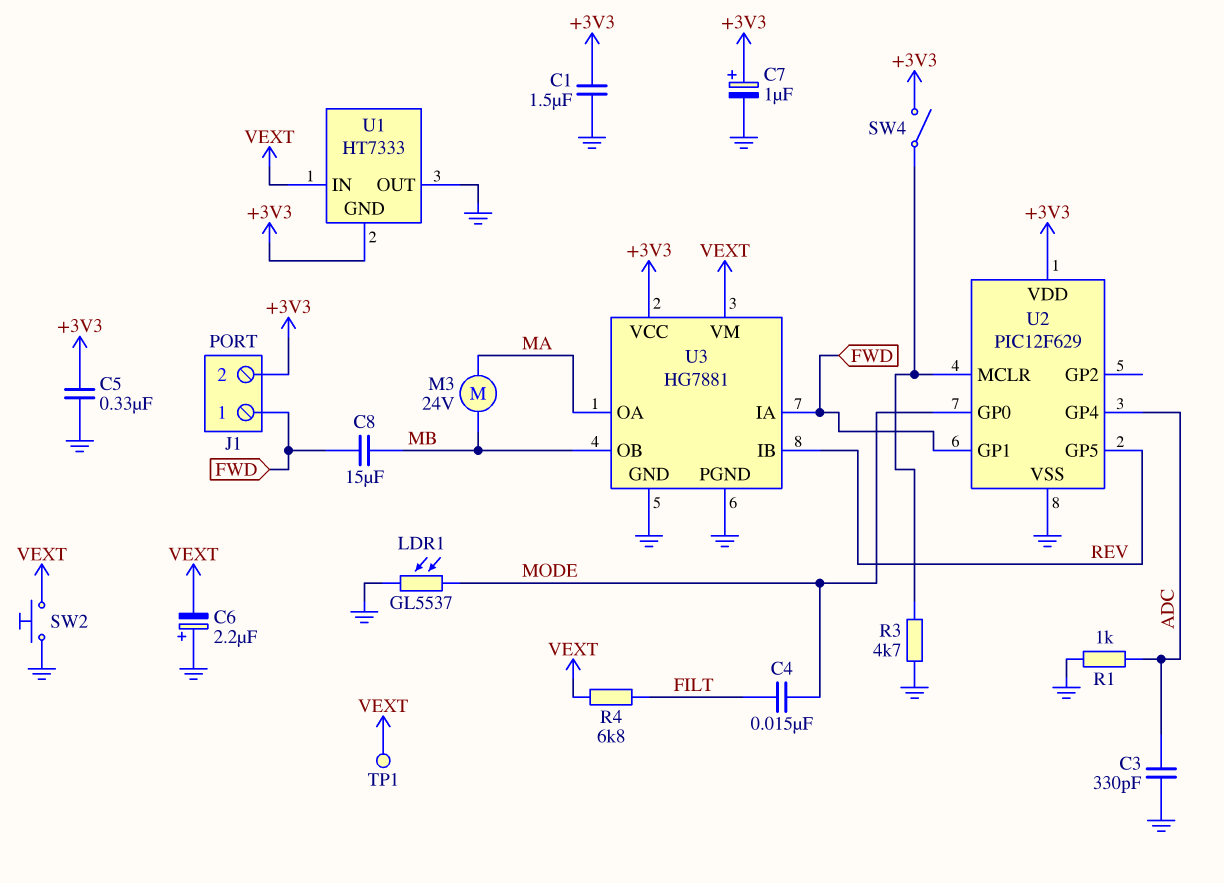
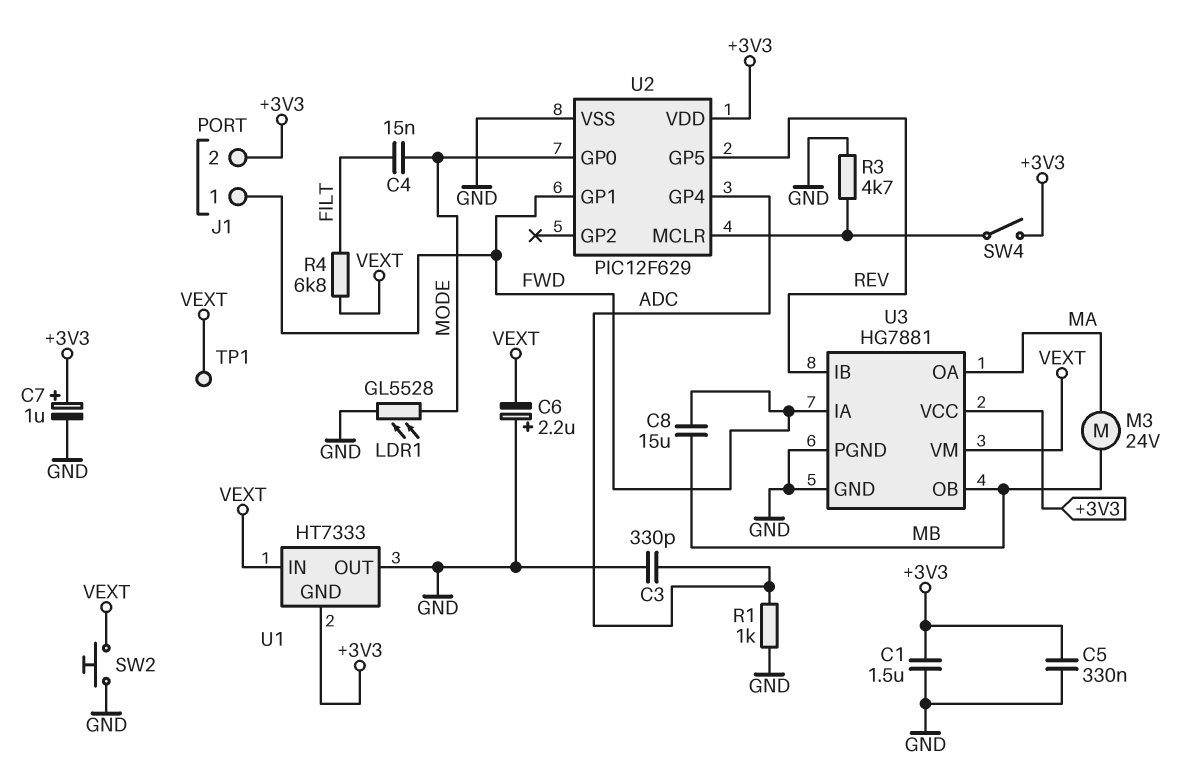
LDR1: GL5537 (GND, MODE) -> GL5528 (GND, MODE)

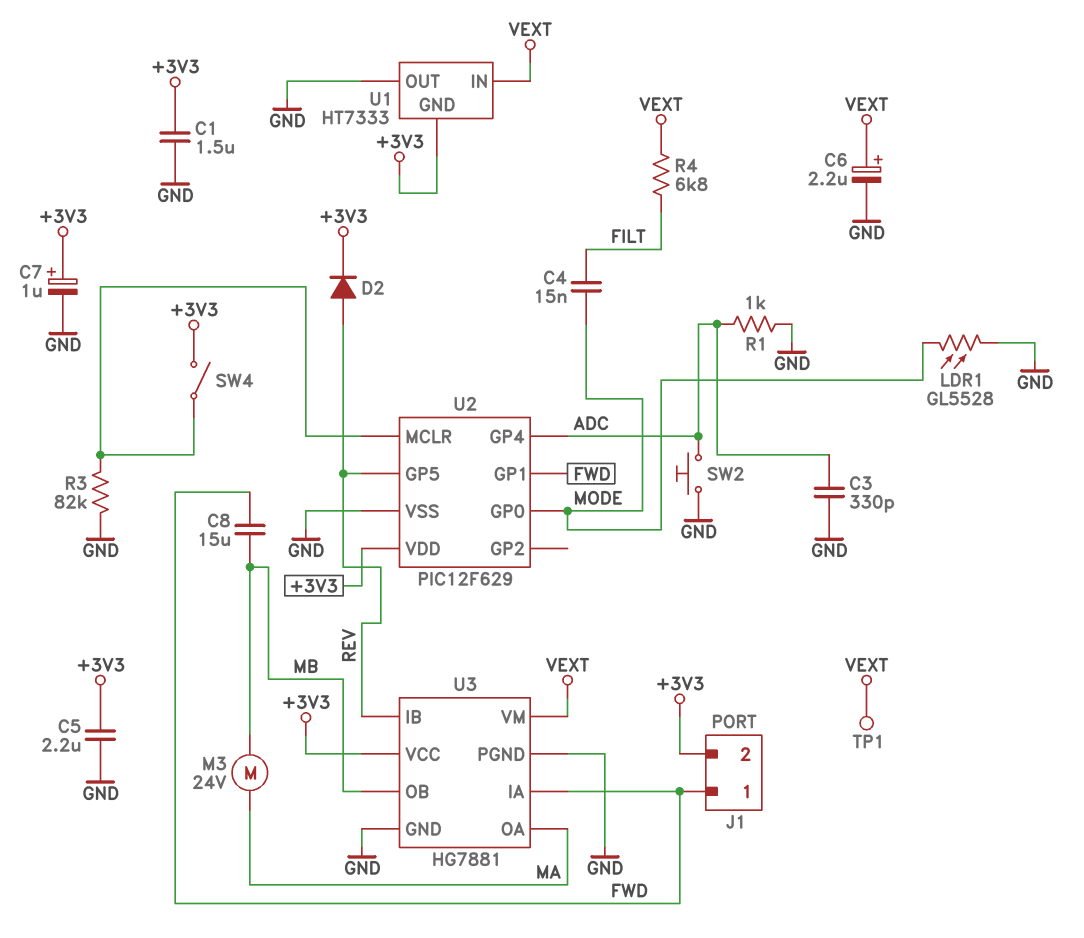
C5: 330nF (+3V3, GND) -> 2.2uF (+3V3, GND)
C6: 2.2uF (plus GND, minus VEXT) -> 2.2uF (plus VEXT, minus GND)
D2: none -> diode (A REV, K +3V3)
R3: 4.7k (GND, U2/MCLR) -> 82k (GND, U2/MCLR)
SW2: button (GND, VEXT) -> button (ADC, GND)

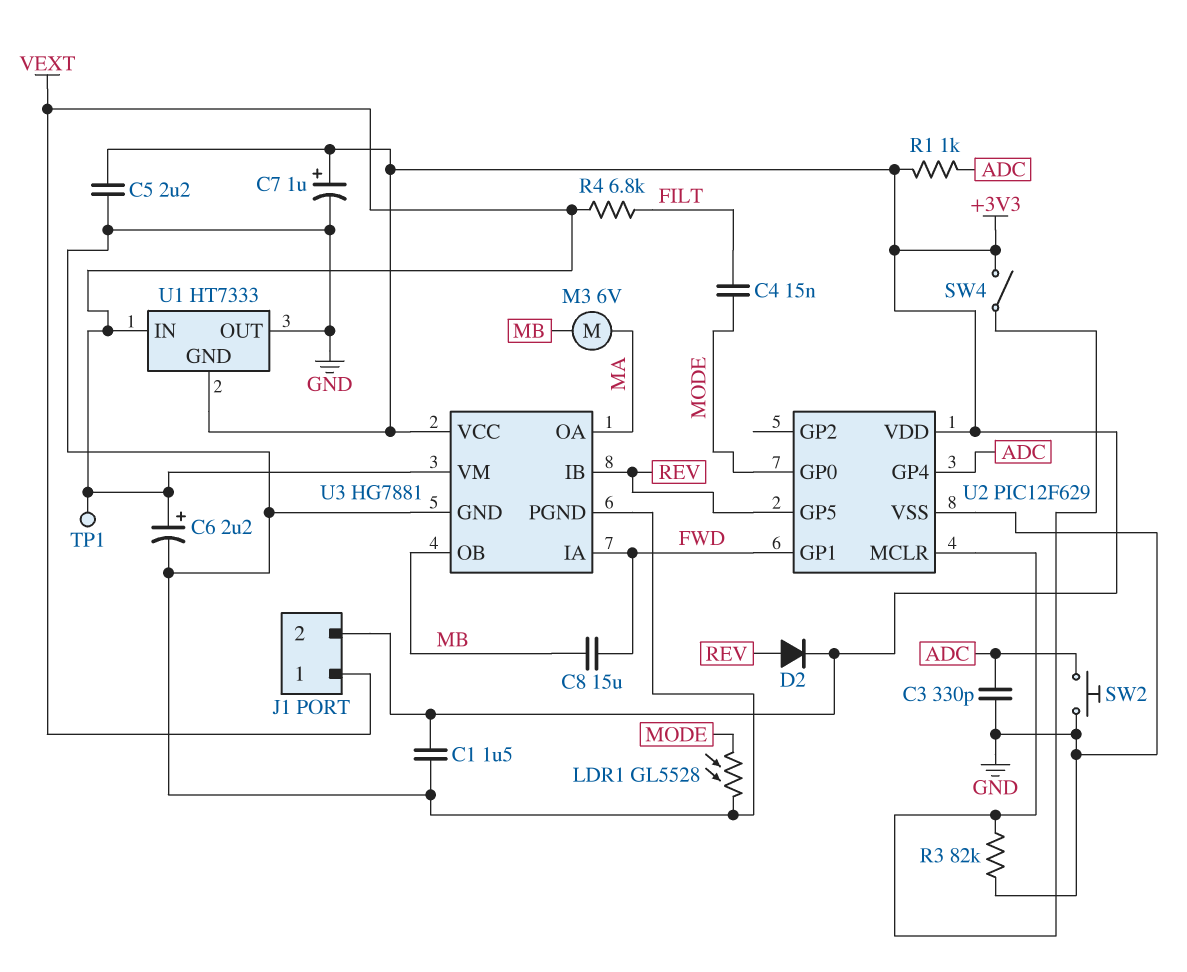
J1 pin 1: FWD -> VEXT
M3: motor 24V (MA, MB) -> motor 6V (MA, MB)
R1: 1k (ADC, GND) -> 1k (+3V3, ADC)

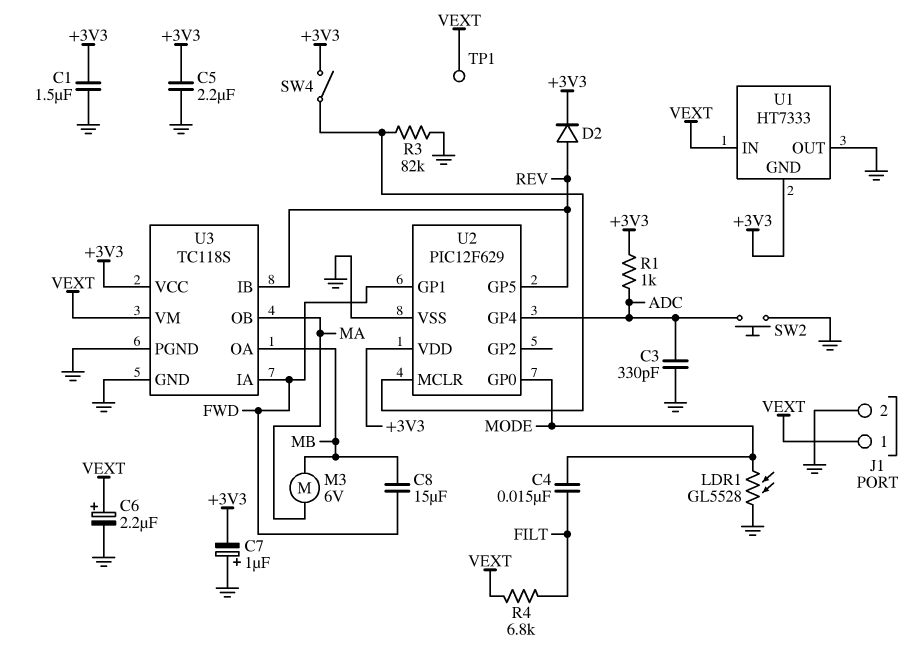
C7: 1uF (plus +3V3, minus GND) -> 1uF (plus GND, minus +3V3)
J1 pin 2: +3V3 -> GND
U3: HG7881 -> TC118S
U3 pin OA: MA -> MB
U3 pin OB: MB -> MA

